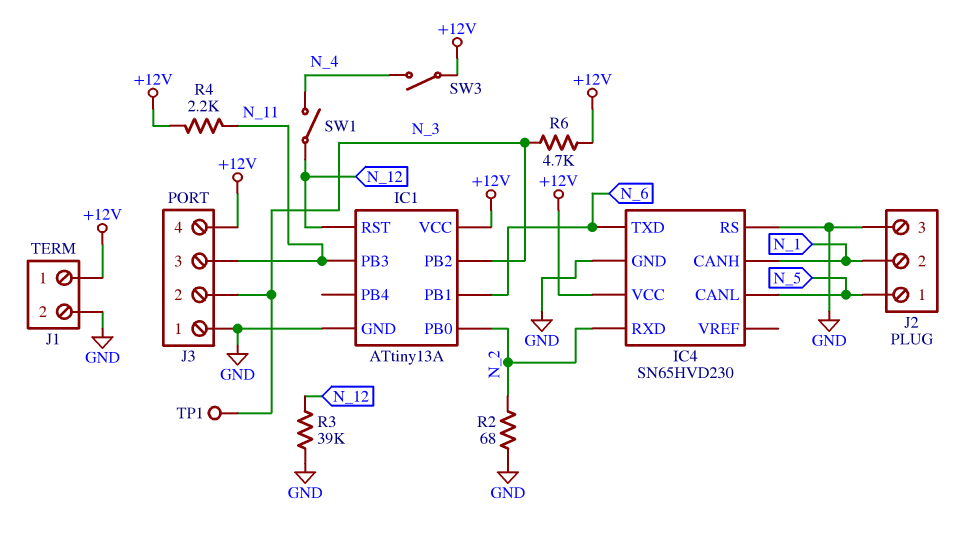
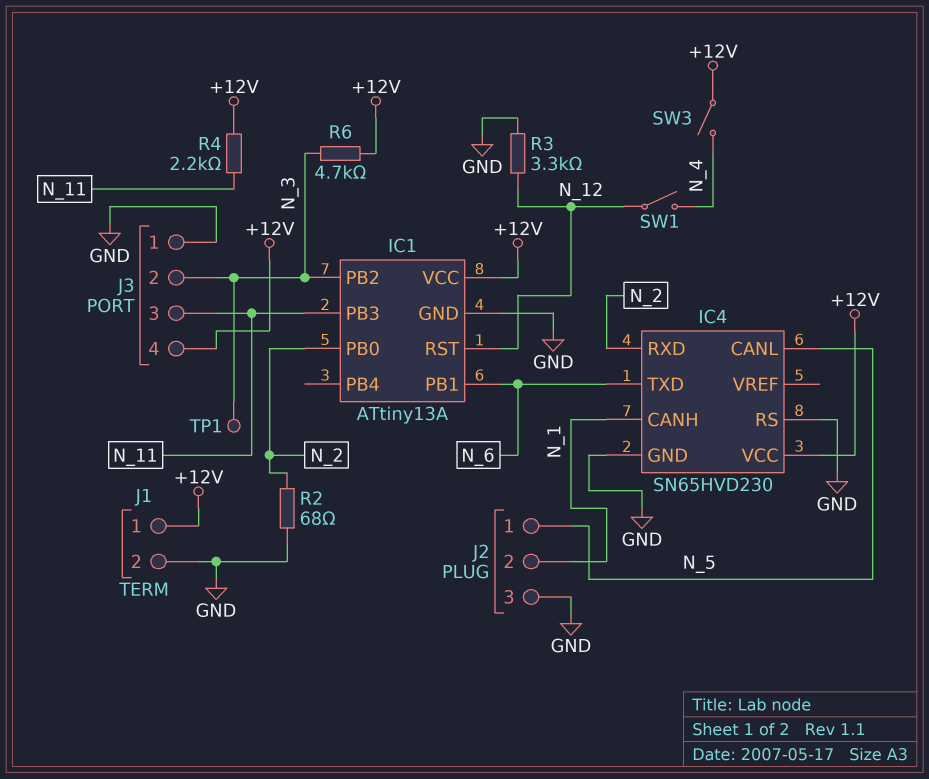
R3: 39k (GND, N_12) -> 3.3k (GND, N_12)

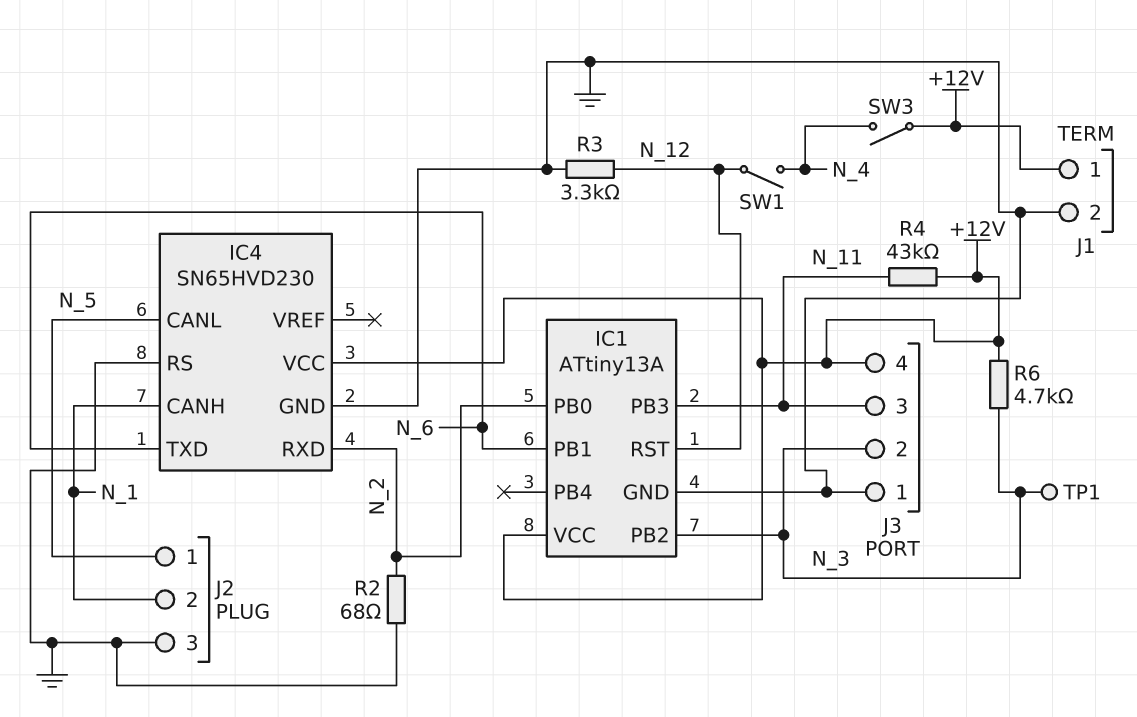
R4: 2.2k (+12V, N_11) -> 43k (+12V, N_11)

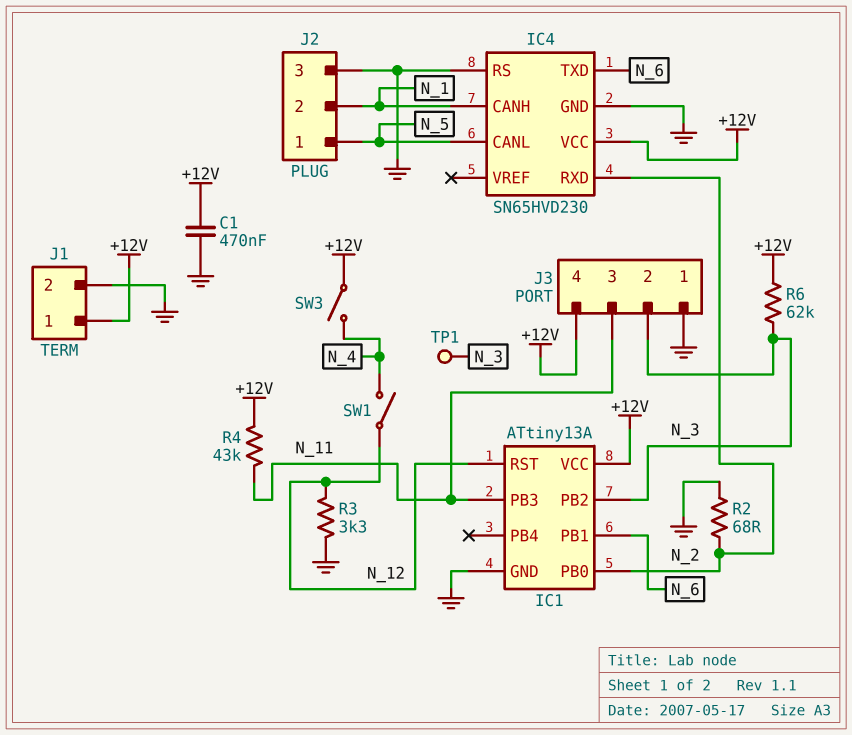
C1: none -> 470nF (+12V, GND)
R6: 4.7k (+12V, N_3) -> 62k (+12V, N_3)

